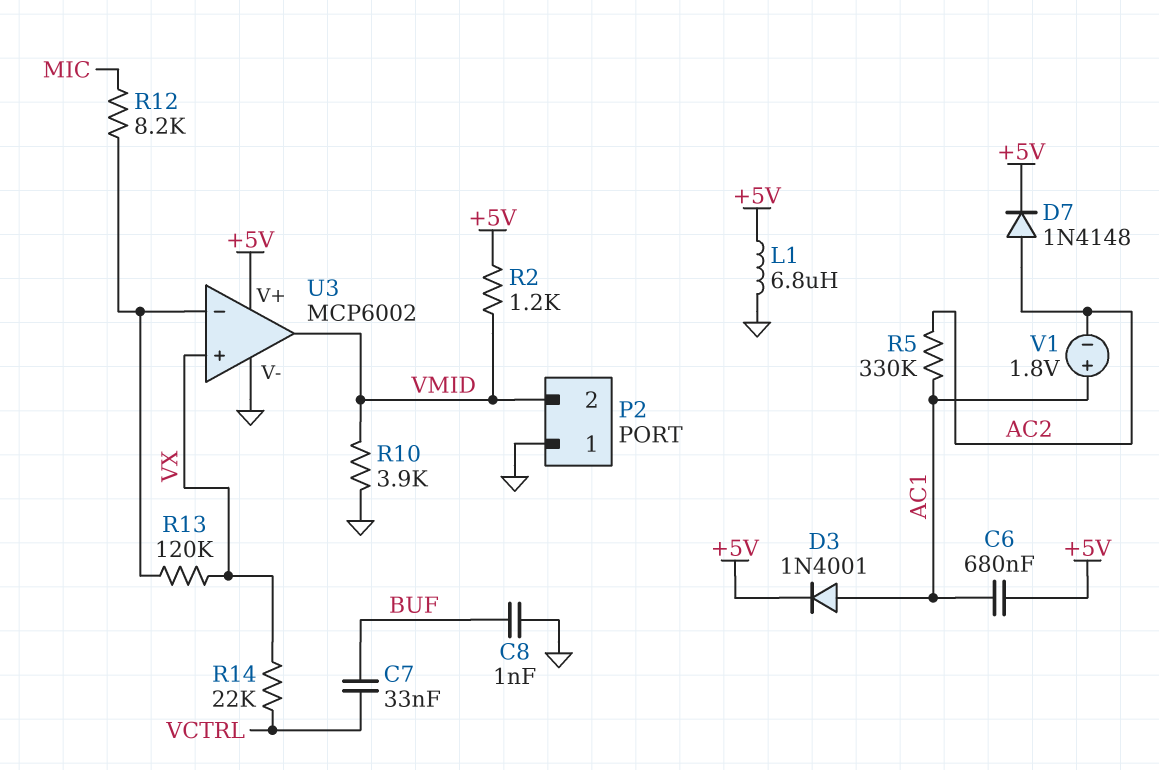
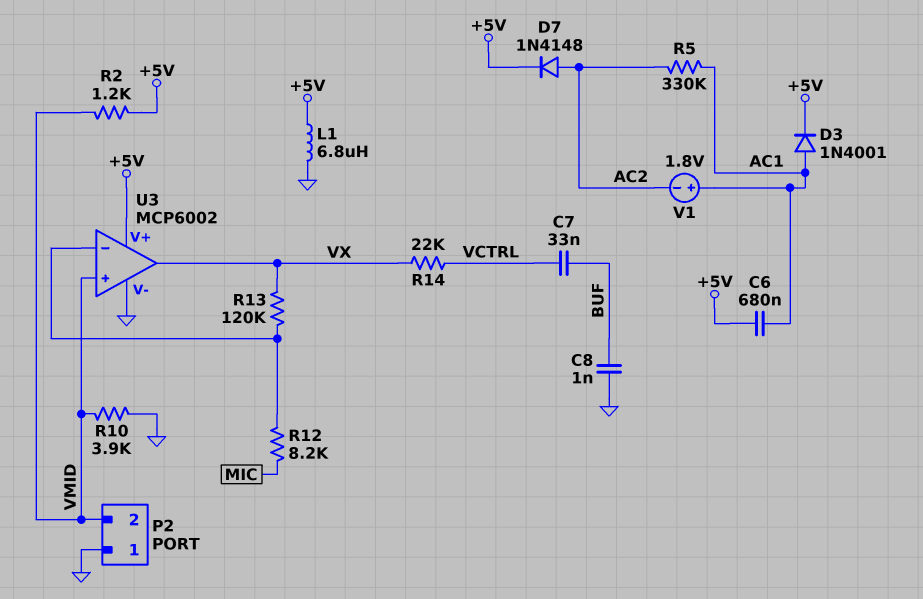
U3 pin in+: VX -> VMID
U3 pin out: VMID -> VX

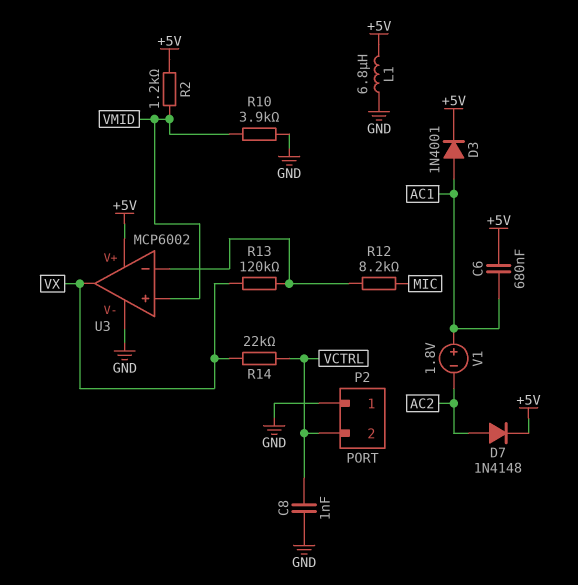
C7: 33nF (BUF, VCTRL) -> none
C8: 1nF (BUF, GND) -> 1nF (GND, VCTRL)
P2 pin 2: VMID -> VCTRL
R5: 330k (AC1, AC2) -> none

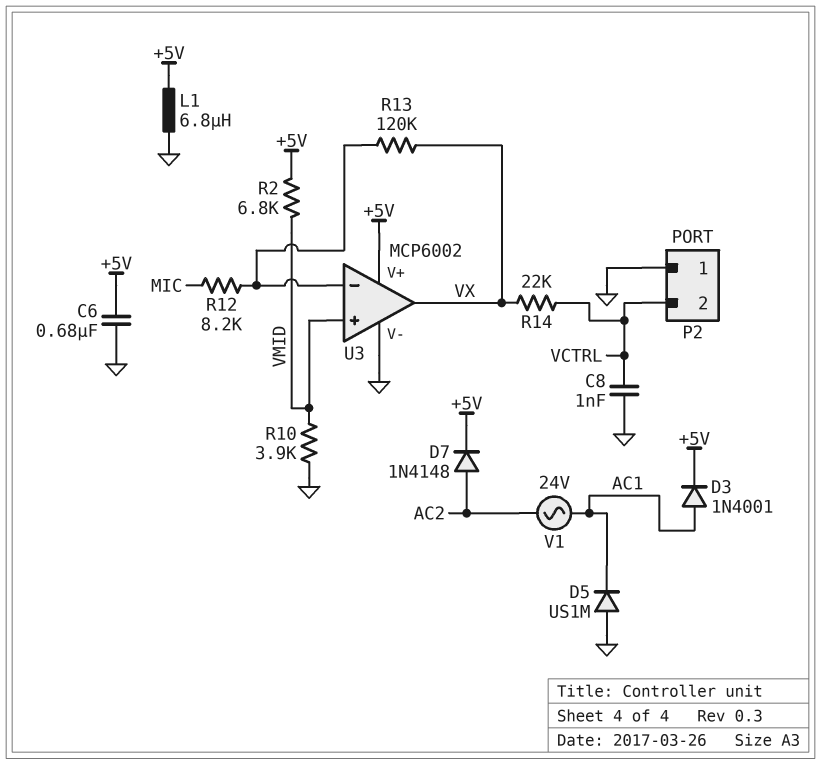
C6: 680nF (+5V, AC1) -> 680nF (+5V, GND)
D5: none -> diode US1M (A GND, K AC1)
R2: 1.2k (+5V, VMID) -> 6.8k (+5V, VMID)
V1: 1.8V (plus AC1, minus AC2) -> AC 24V (AC1, AC2)

